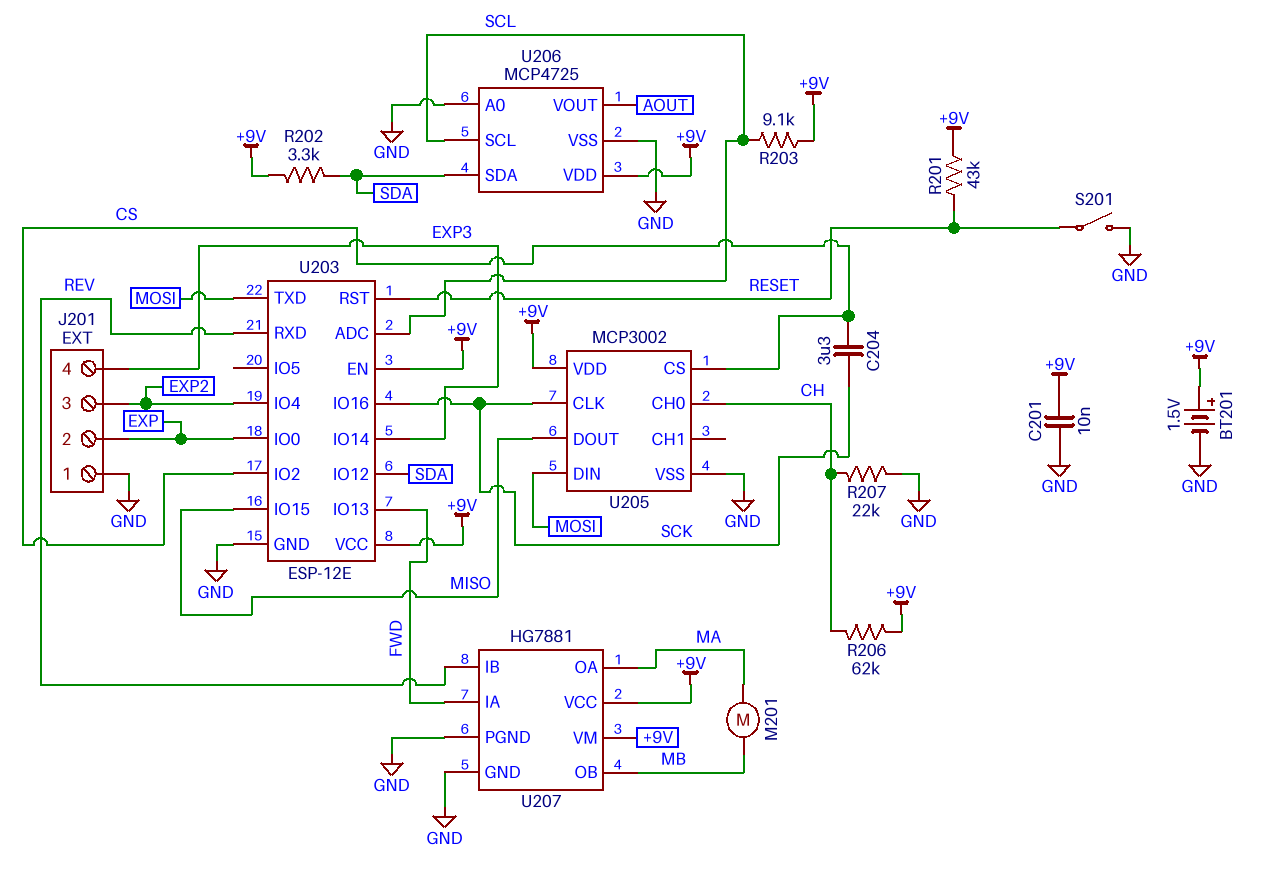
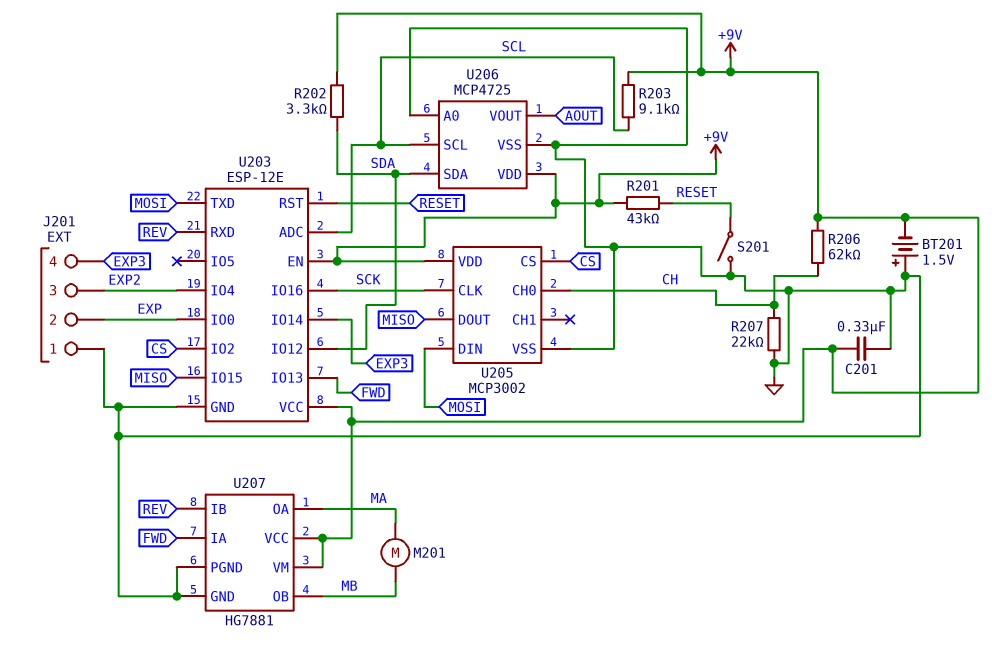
BT201: 1.5V (plus +9V, minus GND) -> 1.5V (plus GND, minus +9V)
C201: 10nF (+9V, GND) -> 330nF (+9V, GND)
C204: 3.3uF (CS, SCK) -> none

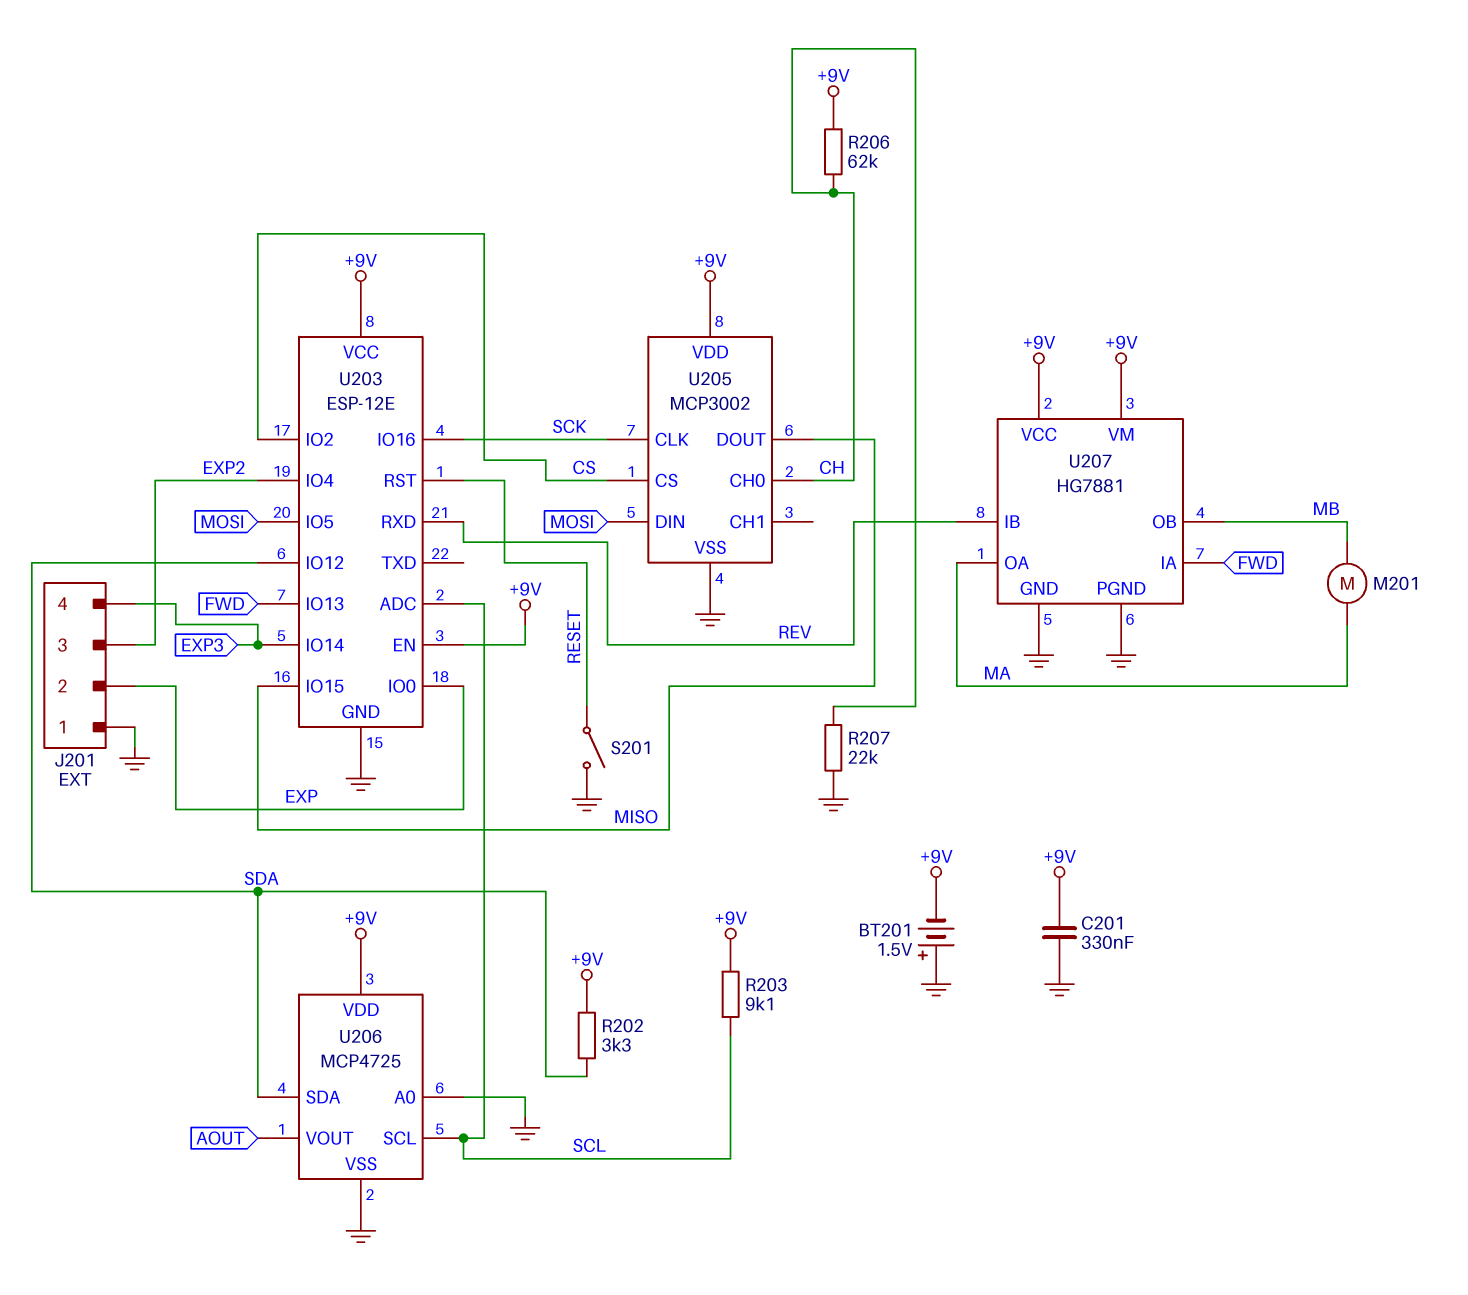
R201: 43k (+9V, RESET) -> none
U203 pin IO5: none -> MOSI
U203 pin TXD: MOSI -> none

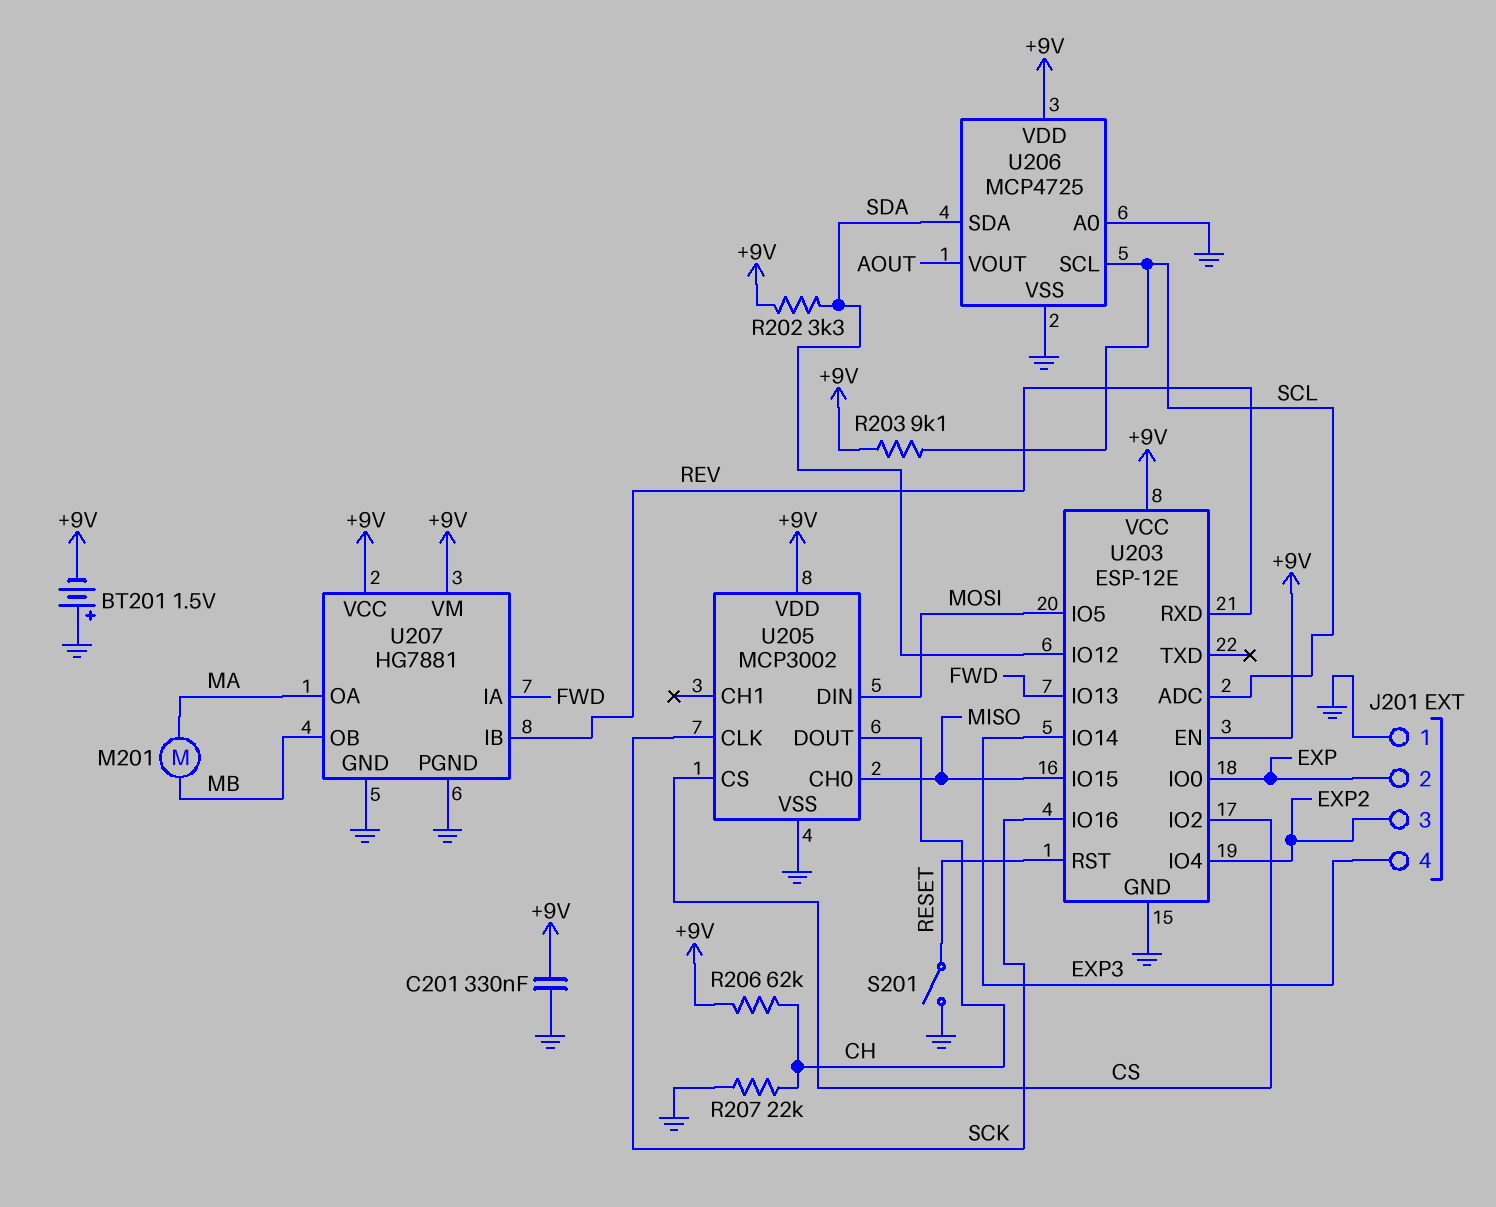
U205 pin CH0: CH -> MISO
U205 pin DOUT: MISO -> CH

